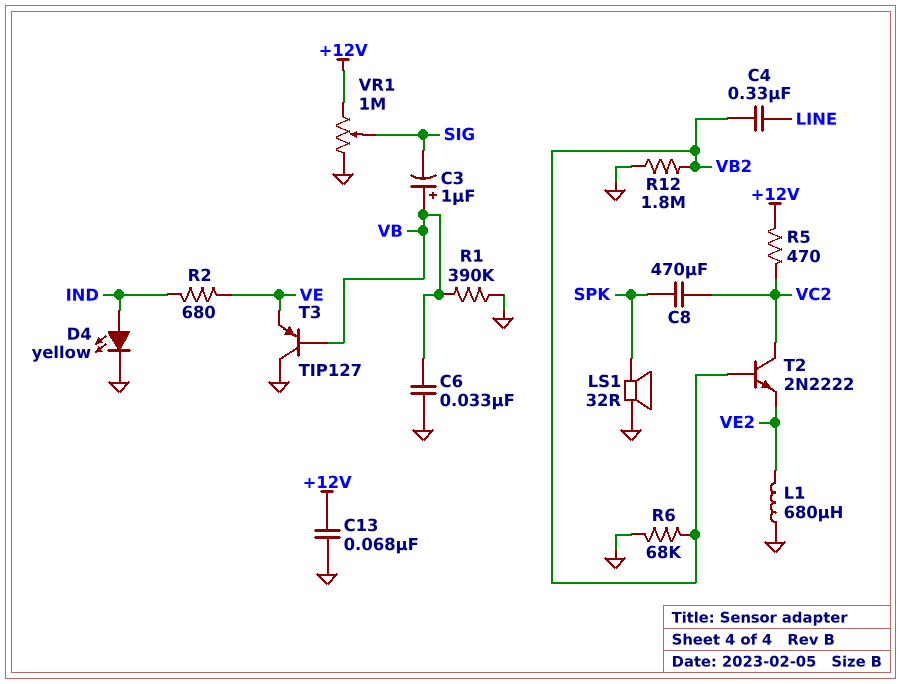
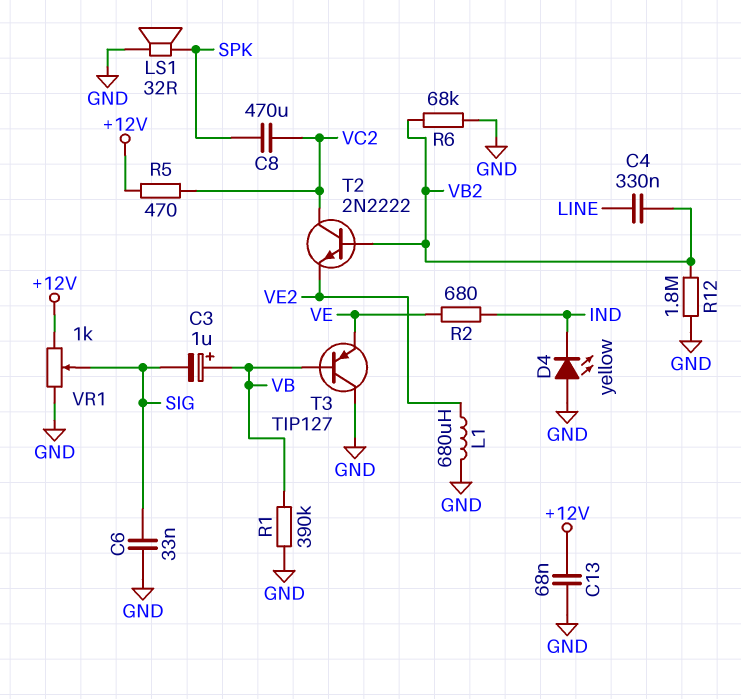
C6: 33nF (GND, VB) -> 33nF (GND, SIG)
D4: LED yellow (A IND, K GND) -> LED yellow (A GND, K IND)
VR1: 1M (+12V, GND, wiper SIG) -> 1k (+12V, GND, wiper SIG)

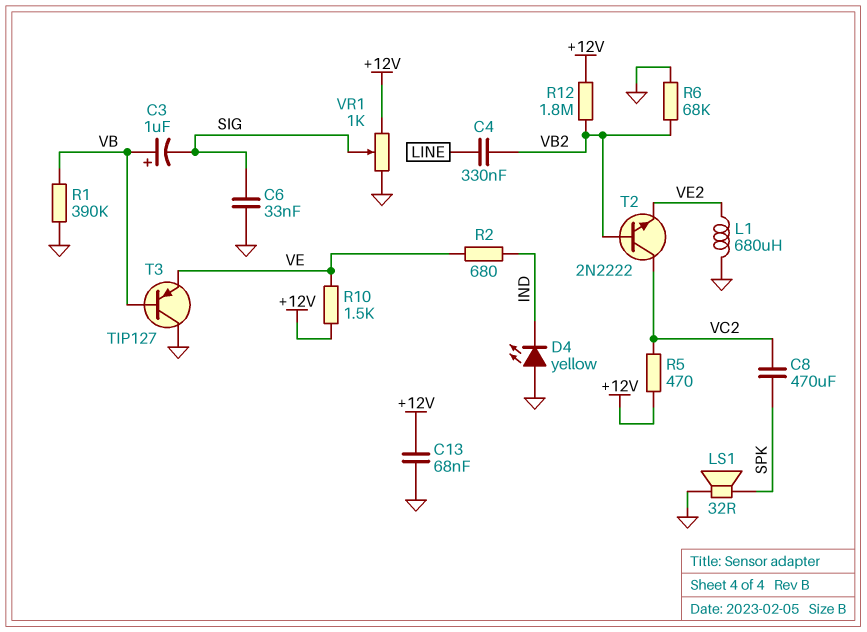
R10: none -> 1.5k (+12V, VE)
R12: 1.8M (GND, VB2) -> 1.8M (+12V, VB2)

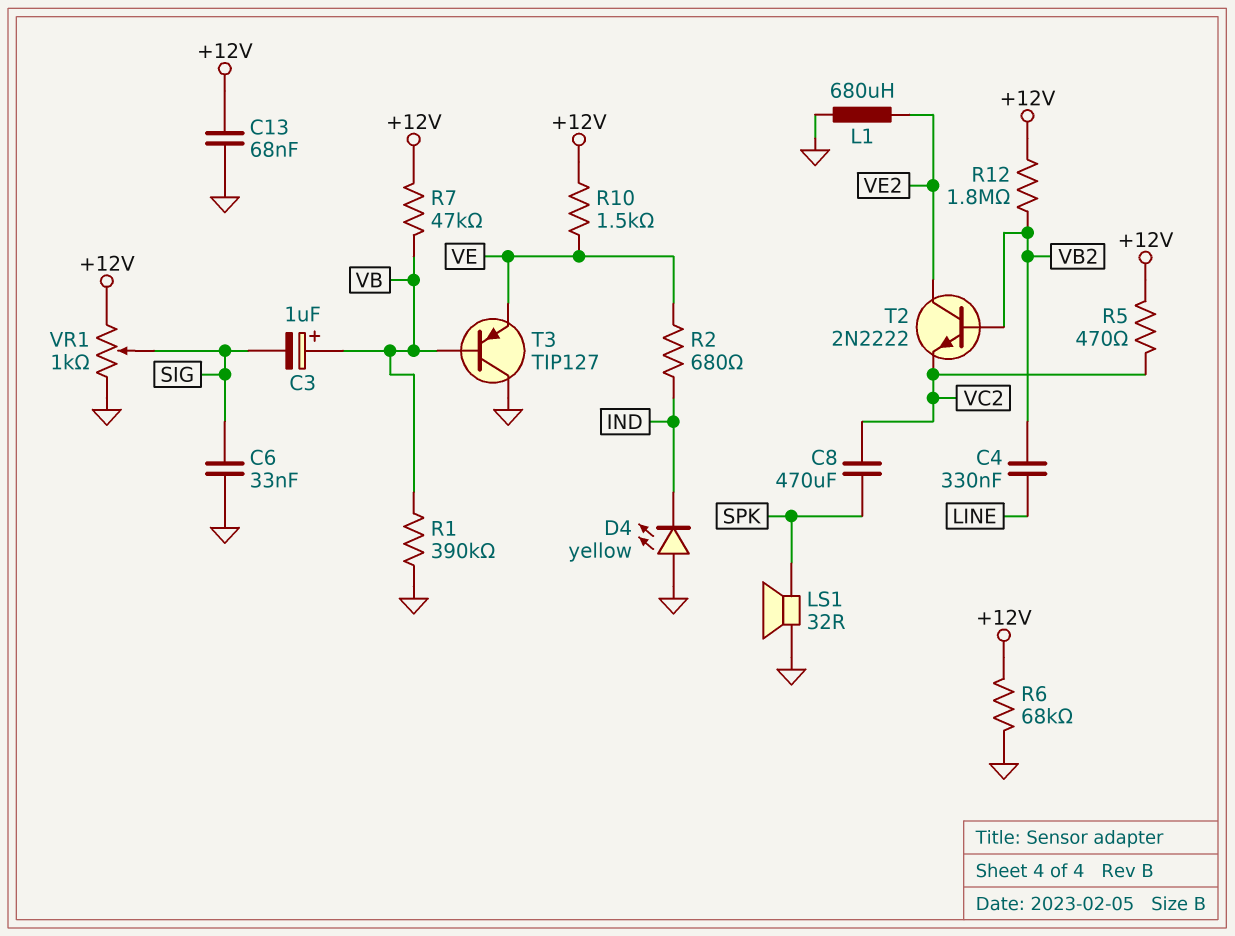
R6: 68k (GND, VB2) -> 68k (+12V, GND)
R7: none -> 47k (+12V, VB)
T2: NPN 2N2222 (B VB2, C VC2, E VE2) -> NPN 2N2222 (B VB2, C VE2, E VC2)

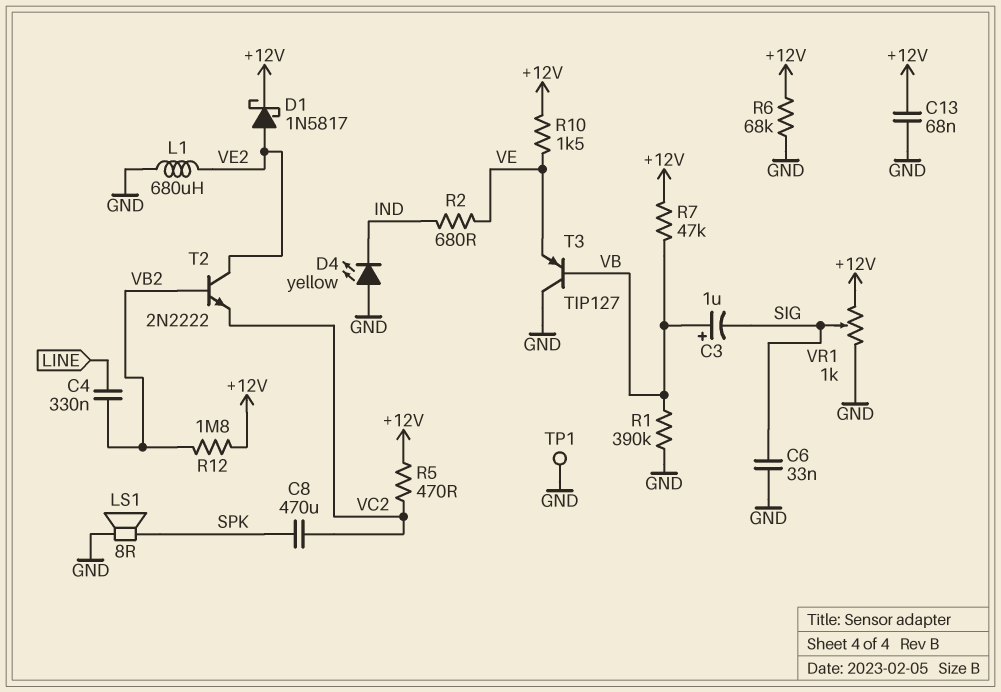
D1: none -> schottky 1N5817 (A VE2, K +12V)
LS1: speaker 32R (GND, SPK) -> speaker 8R (GND, SPK)
TP1: none -> test point (GND)

